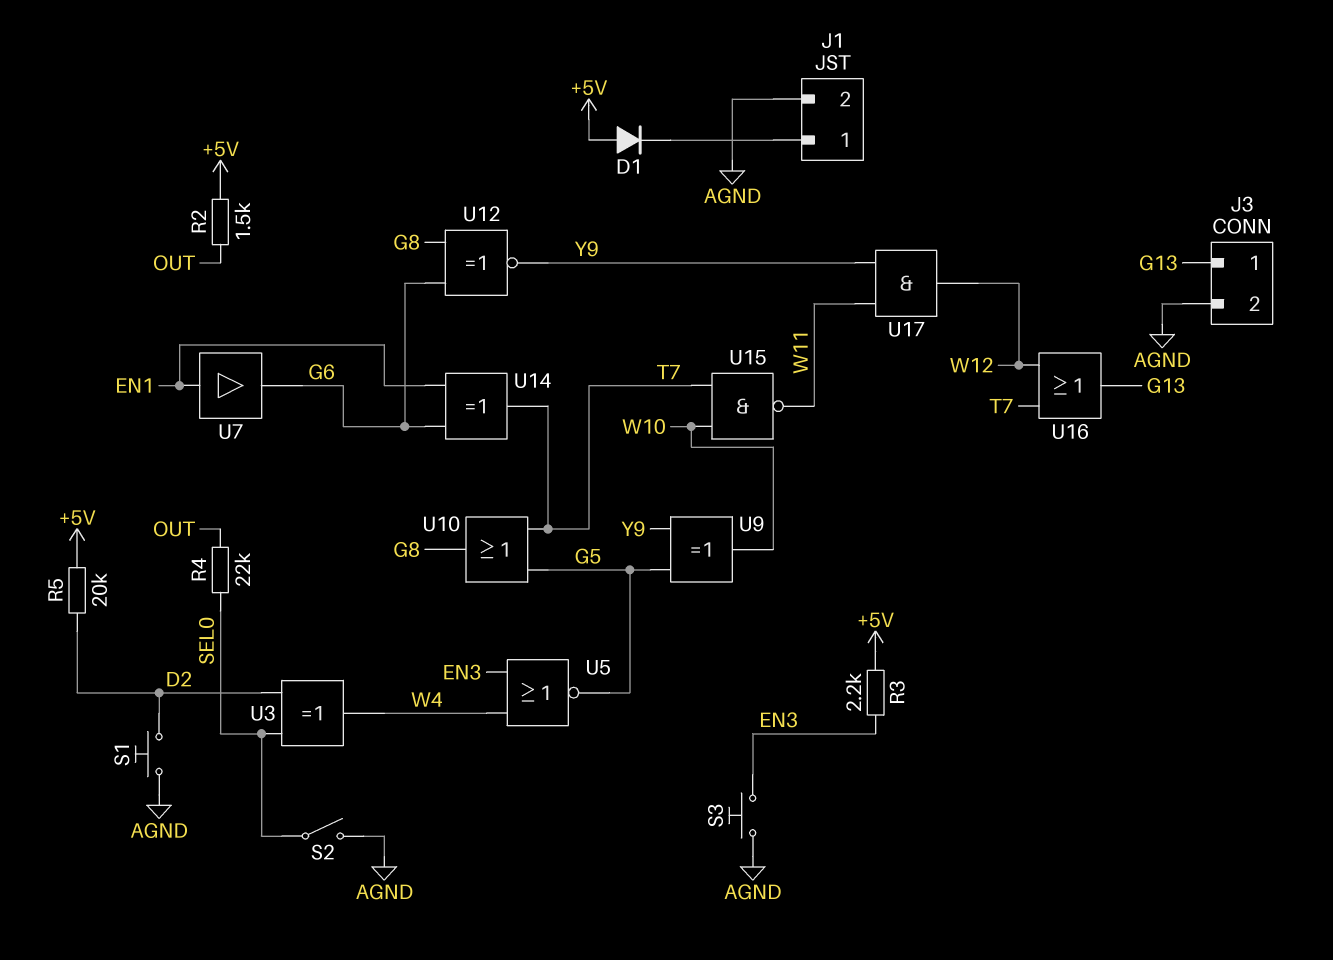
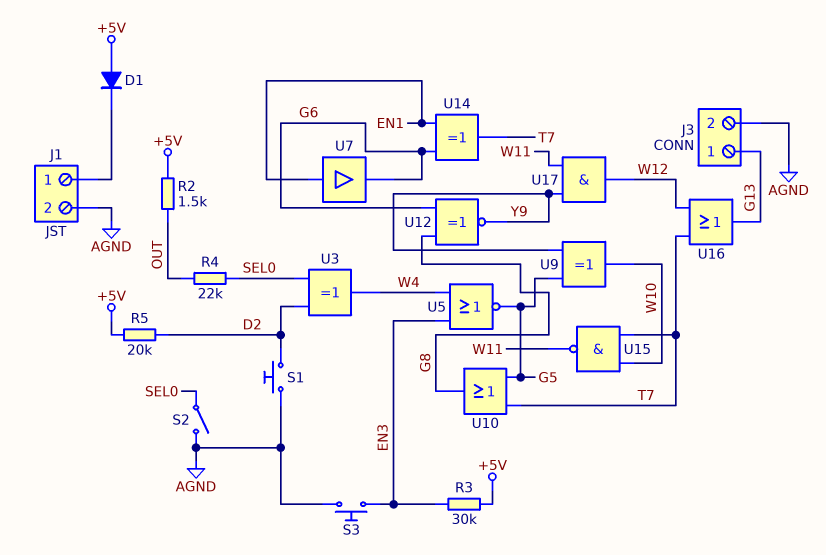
R3: 2.2k (+5V, EN3) -> 30k (+5V, EN3)

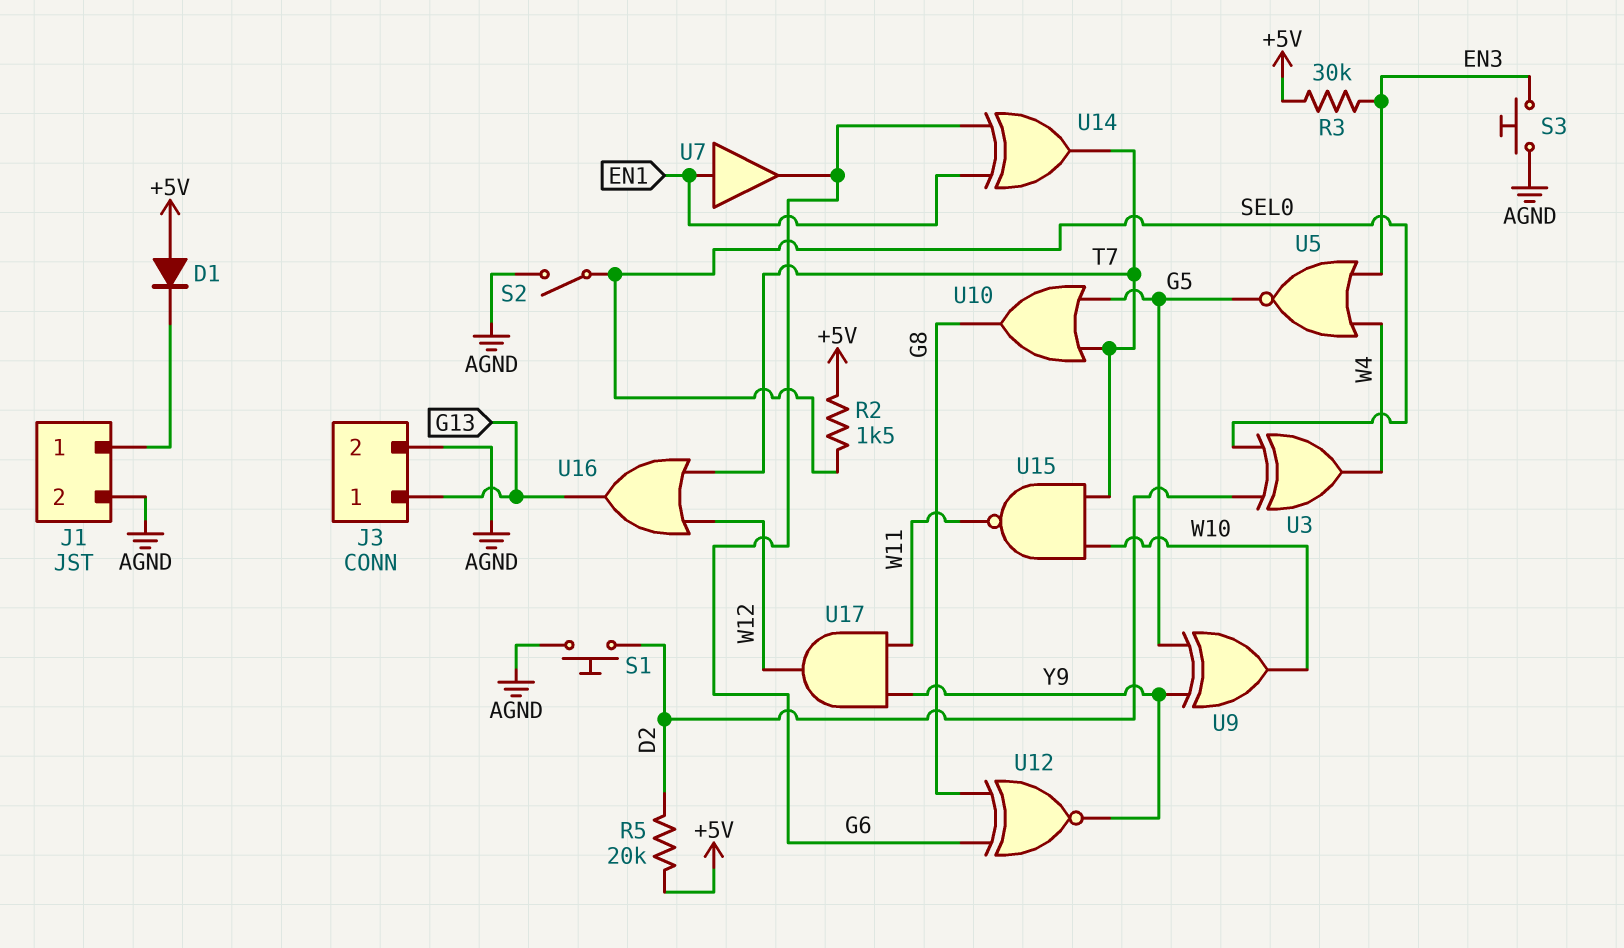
R2: 1.5k (+5V, OUT) -> 1.5k (+5V, SEL0)
R4: 22k (OUT, SEL0) -> none

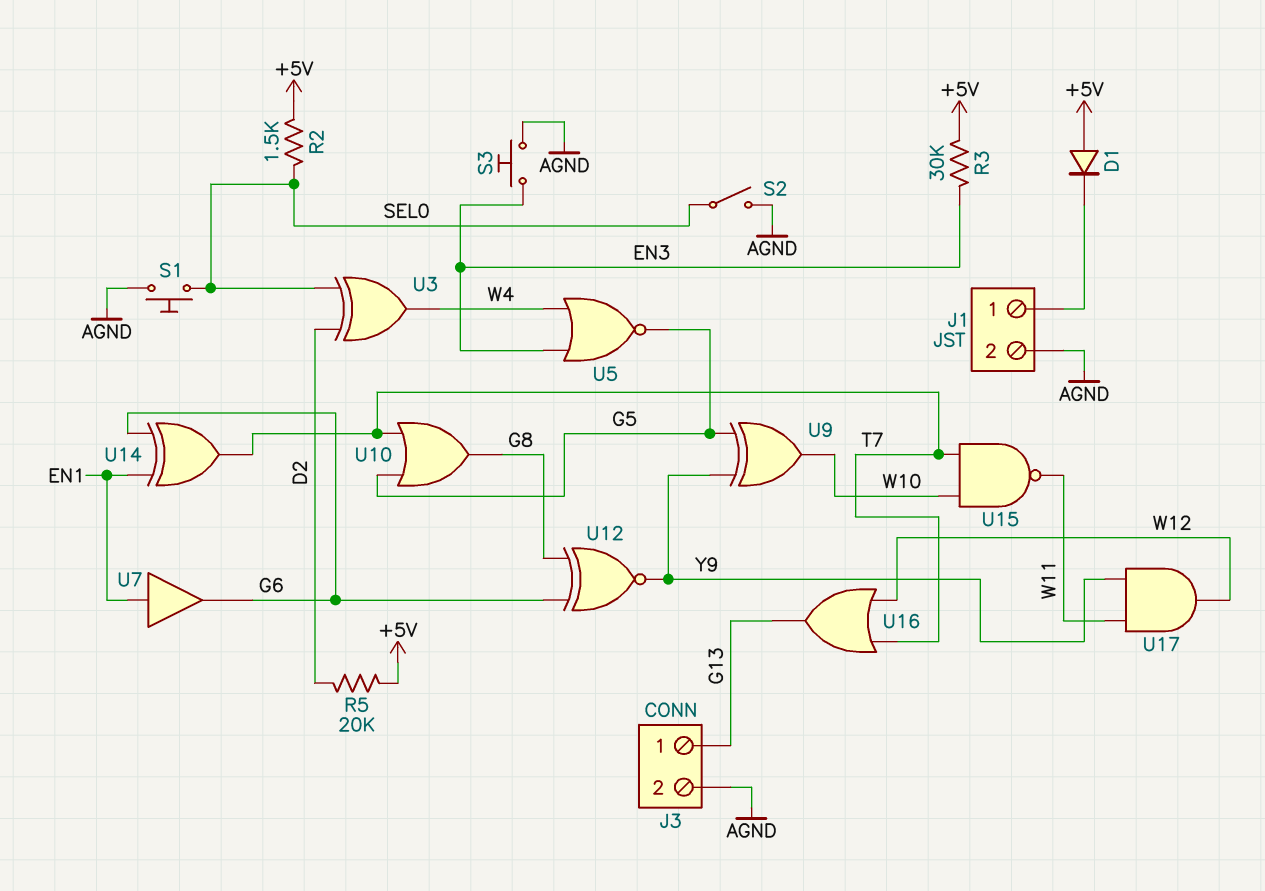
S1: button (AGND, D2) -> button (AGND, SEL0)

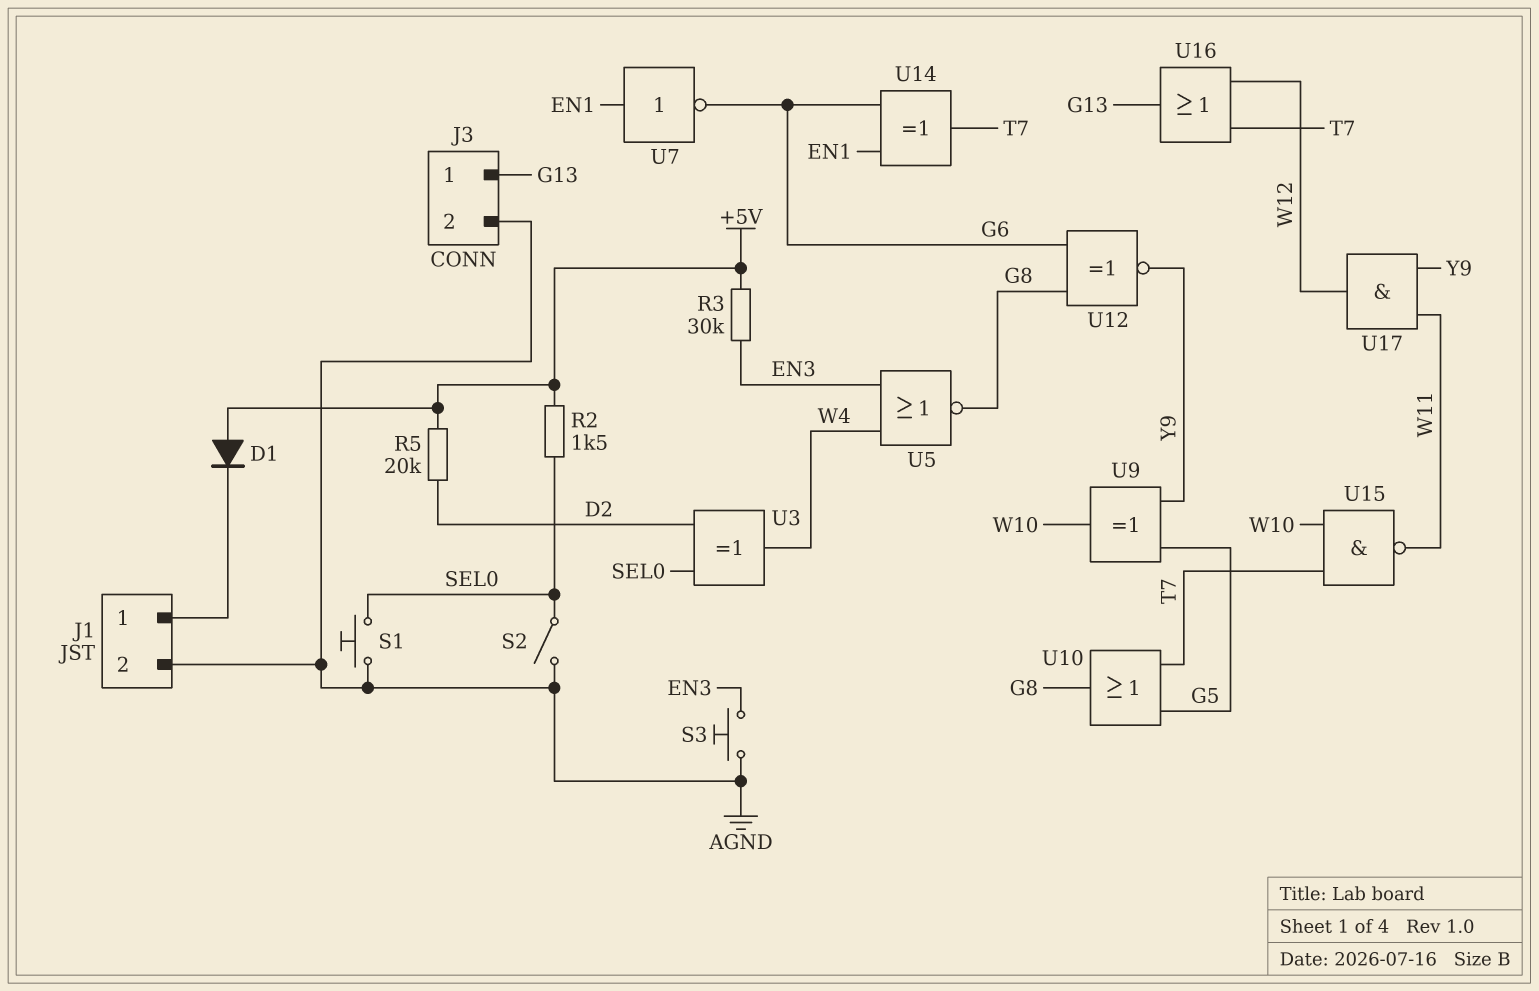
U5: NOR (in EN3, in W4, out G5) -> NOR (in EN3, in W4, out G8)
U7: buffer (in EN1, out G6) -> NOT (in EN1, out G6)

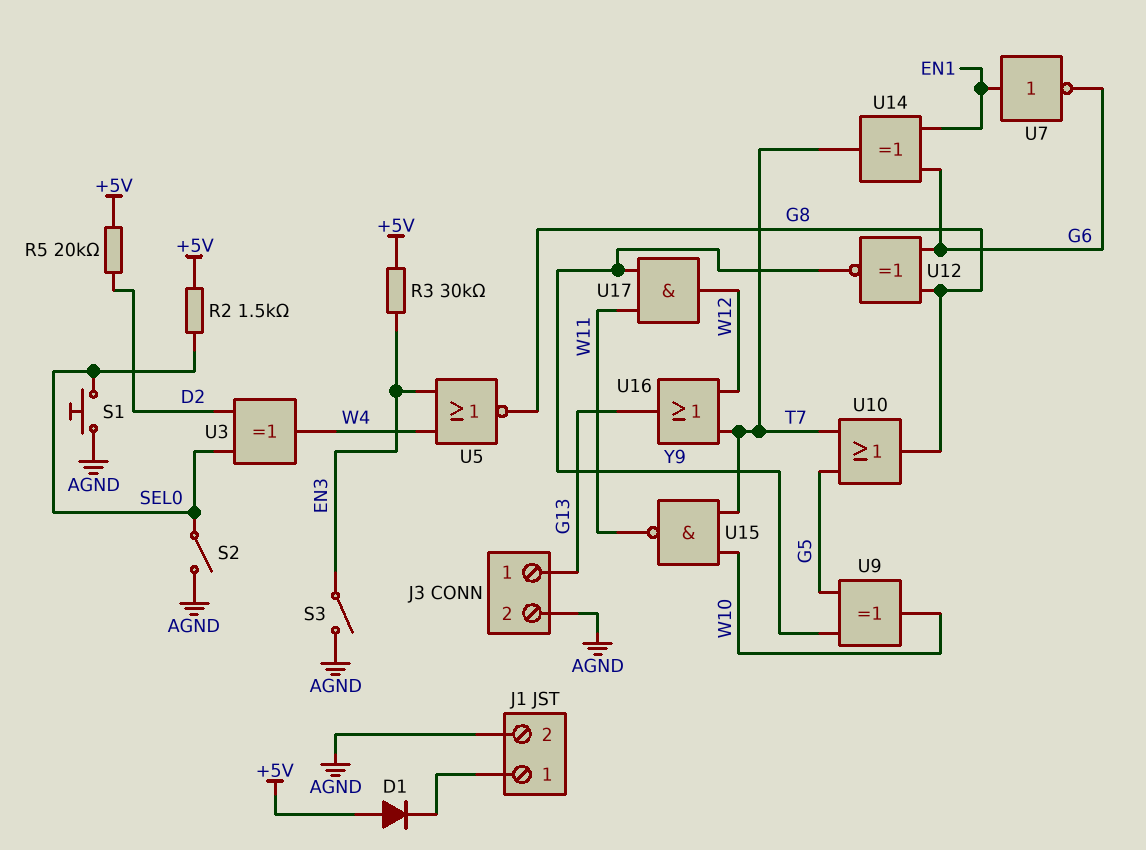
S3: button (AGND, EN3) -> switch (AGND, EN3)

